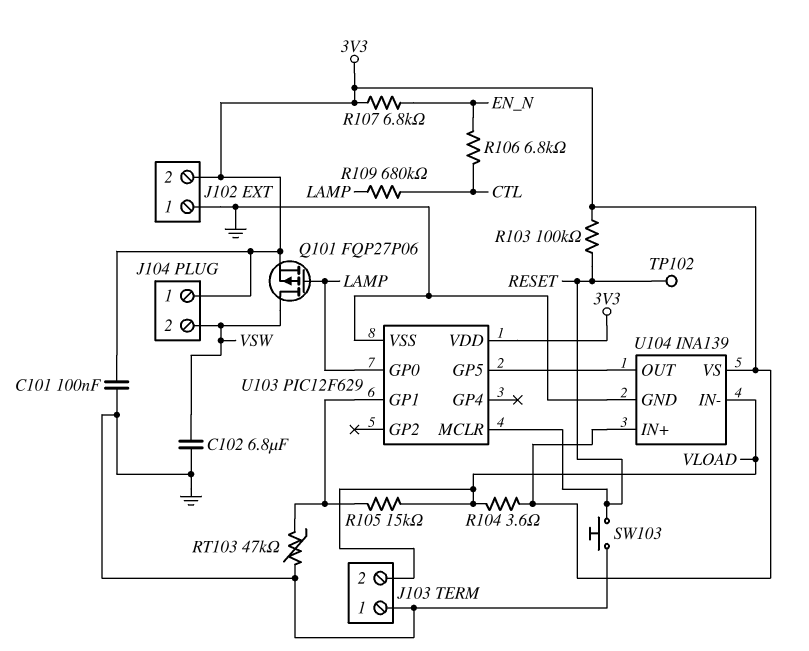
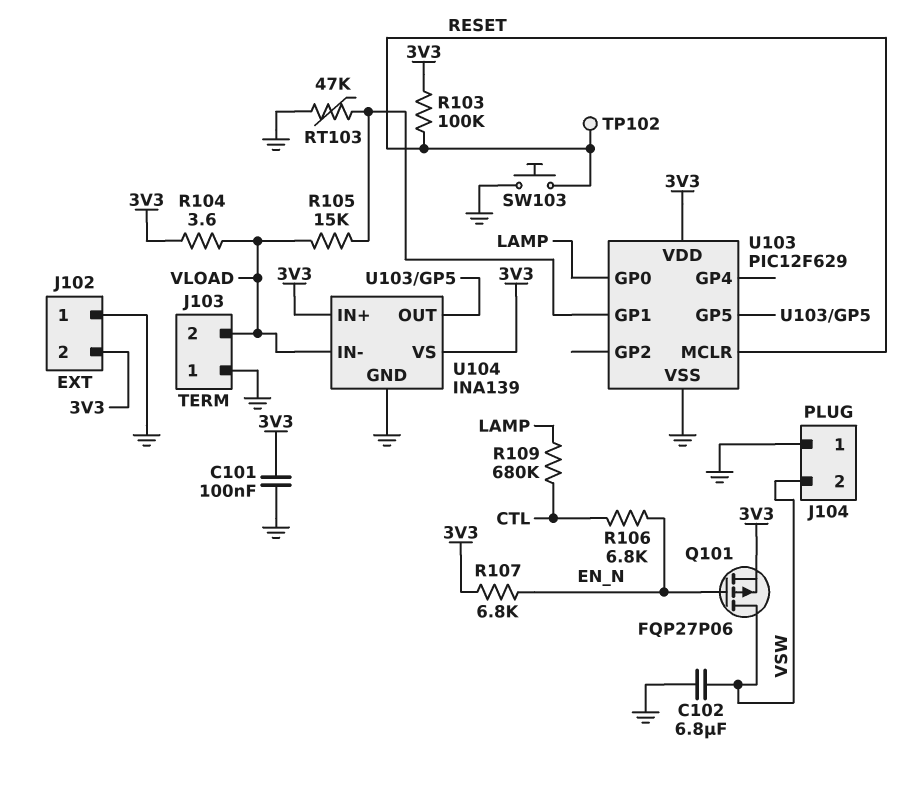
J104 pin 1: 3V3 -> GND
Q101: PMOS FQP27P06 (G LAMP, D VSW, S 3V3) -> PMOS FQP27P06 (G EN_N, D VSW, S 3V3)

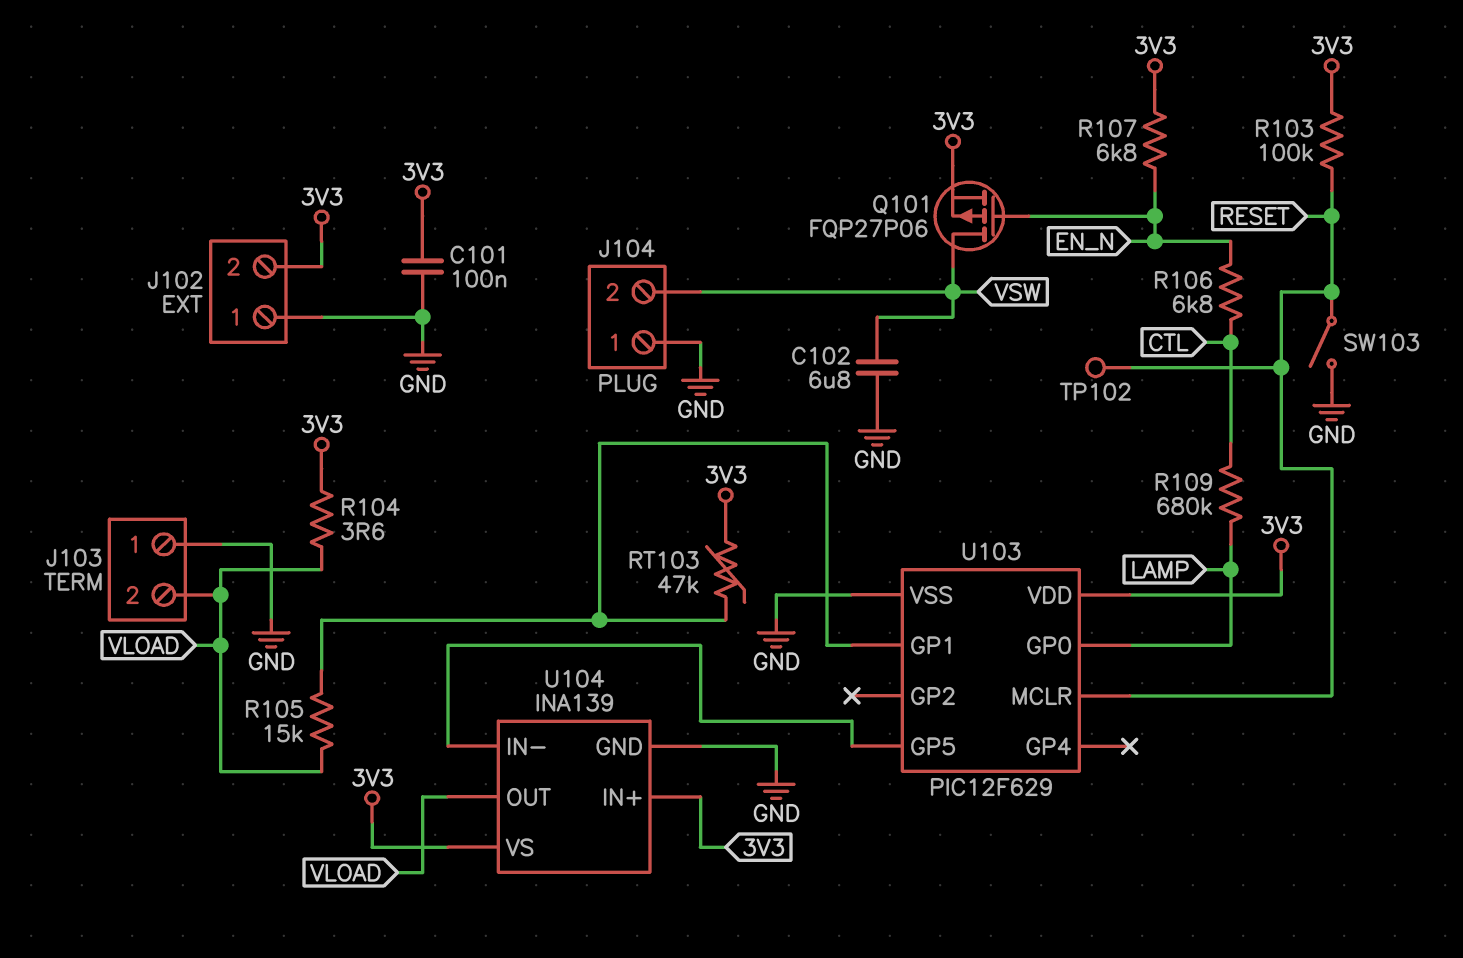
RT103: 47k (GND, U103/GP1) -> 47k (3V3, U103/GP1)
SW103: button (GND, RESET) -> switch (GND, RESET)
U104 pin IN-: VLOAD -> U103/GP5
U104 pin OUT: U103/GP5 -> VLOAD

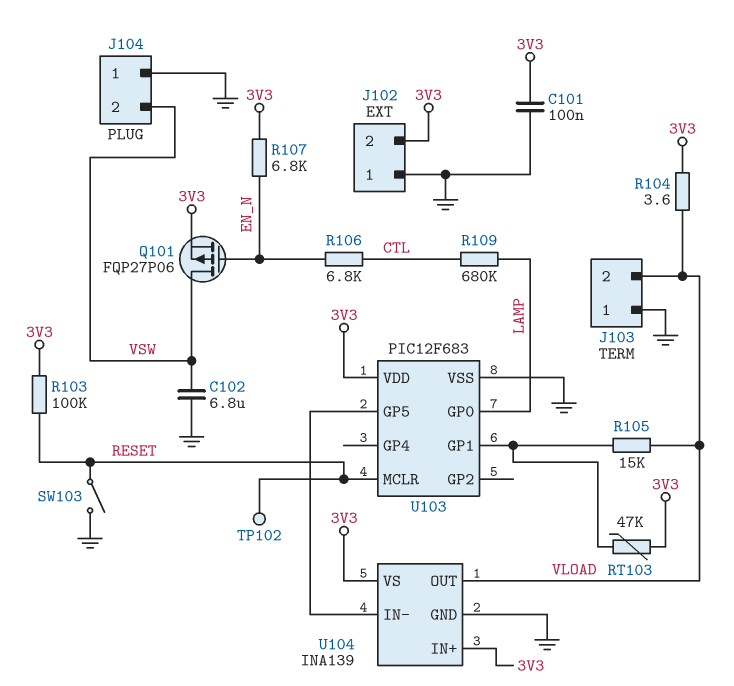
U103: PIC12F629 -> PIC12F683

